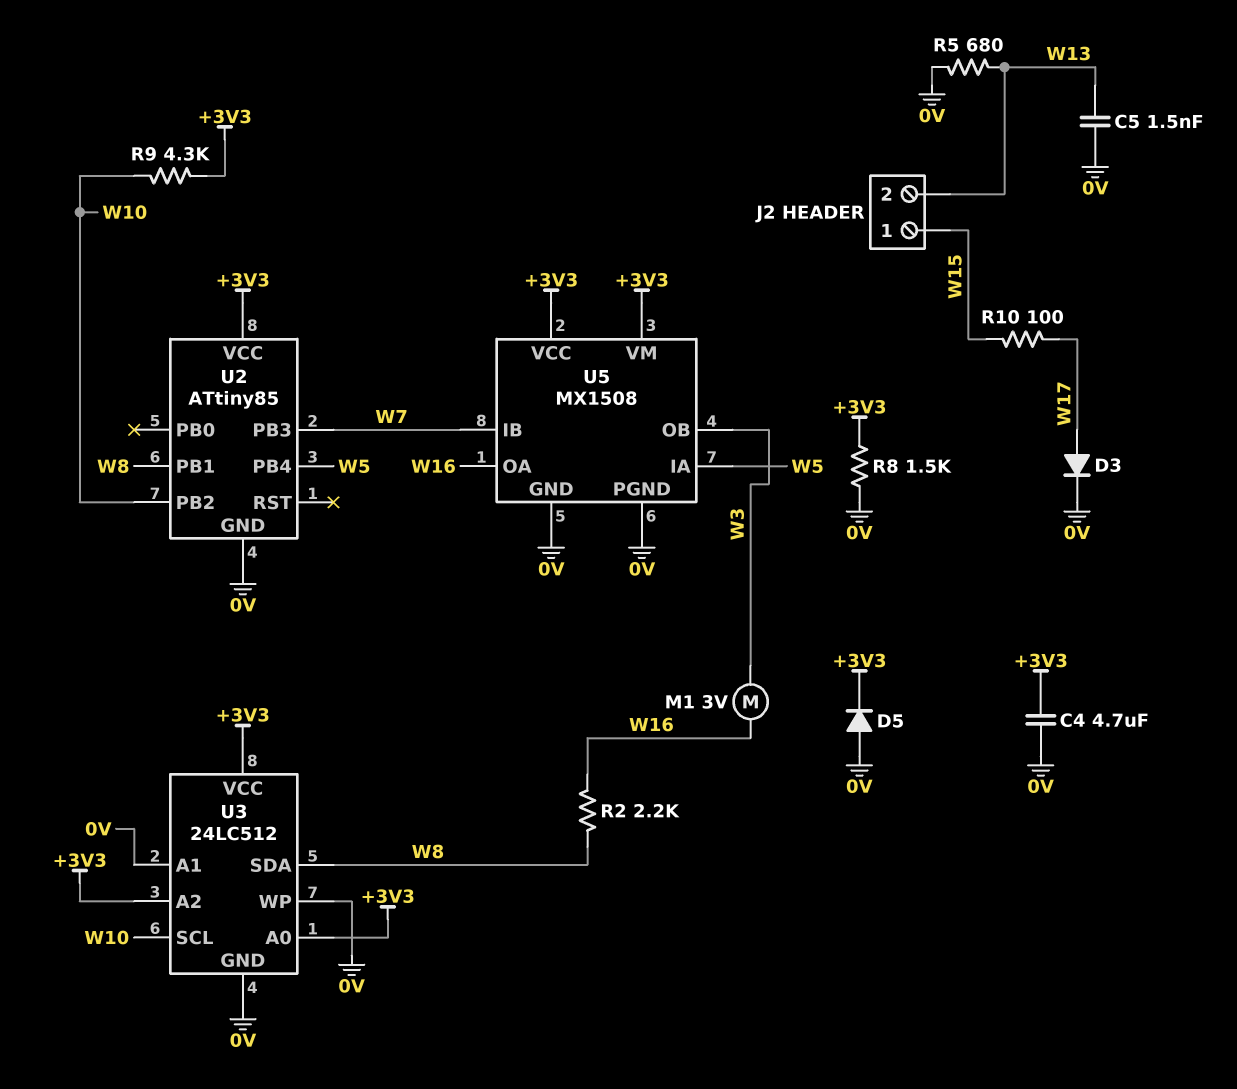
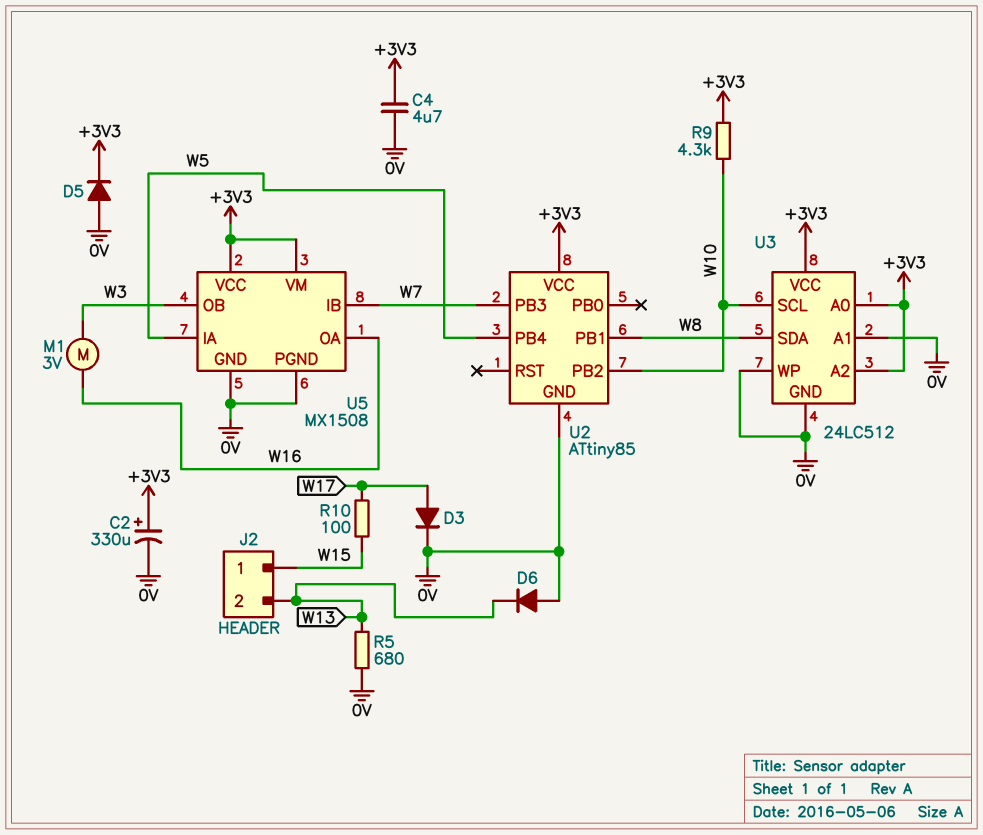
C2: none -> 330uF (plus +3V3, minus 0V)
C5: 1.5nF (0V, W13) -> none
D6: none -> diode (A 0V, K W13)
R2: 2.2k (W8, W16) -> none
R8: 1.5k (+3V3, 0V) -> none

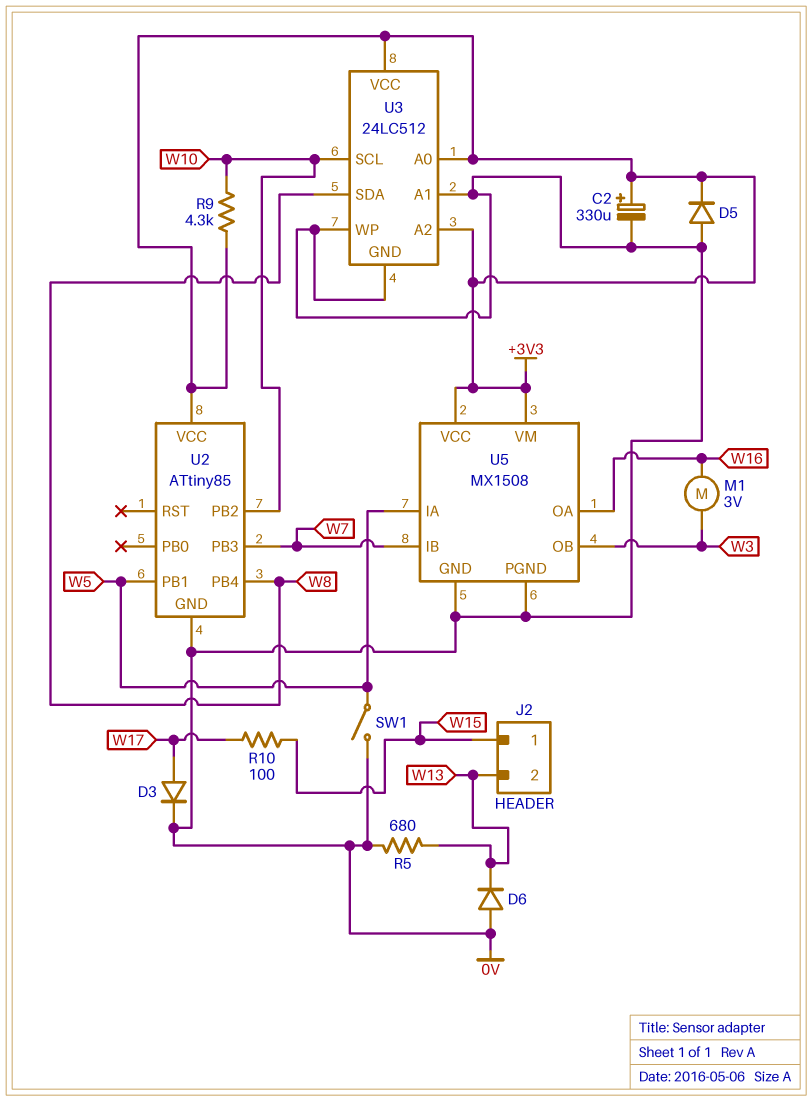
C4: 4.7uF (+3V3, 0V) -> none
SW1: none -> switch (0V, W5)
U2 pin PB1: W8 -> W5
U2 pin PB4: W5 -> W8

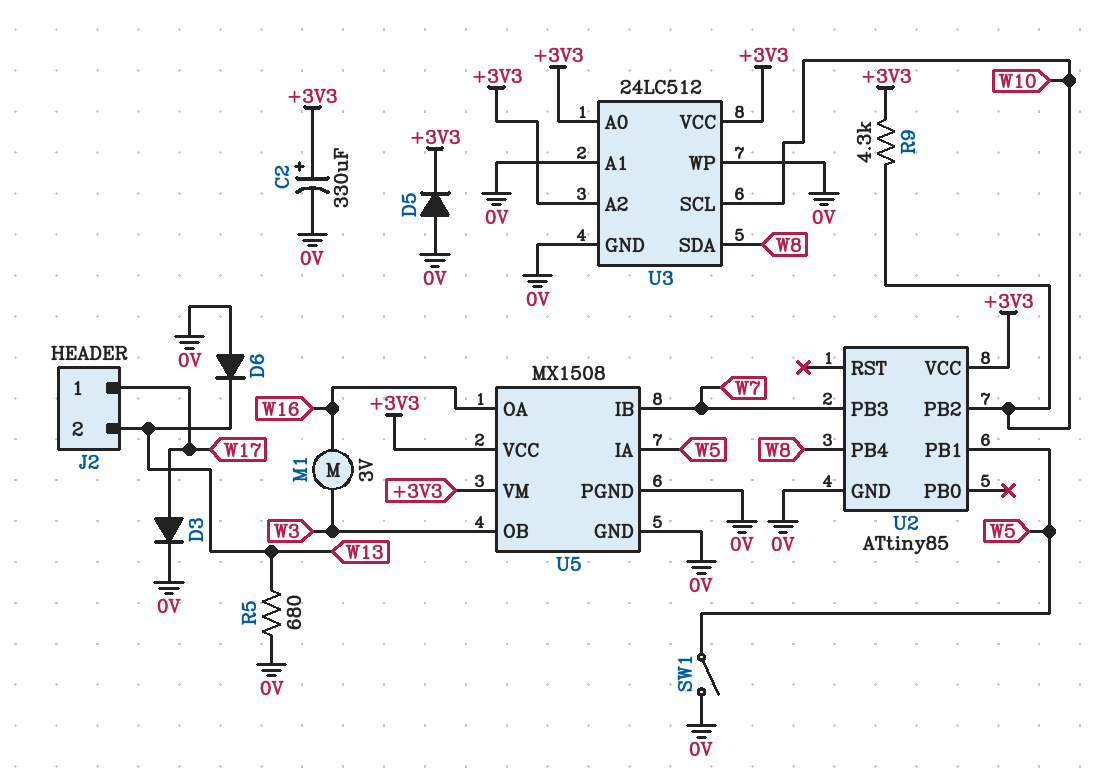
J2 pin 1: W15 -> W17
R10: 100 (W15, W17) -> none

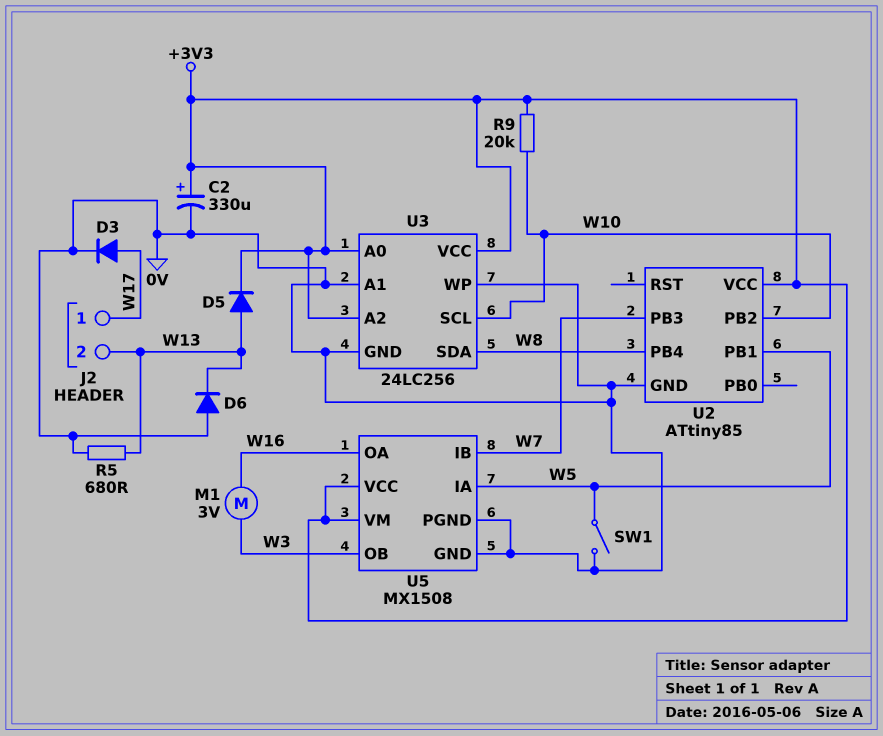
D5: diode (A 0V, K +3V3) -> diode (A W13, K +3V3)
R9: 4.3k (+3V3, W10) -> 20k (+3V3, W10)
U3: 24LC512 -> 24LC256

